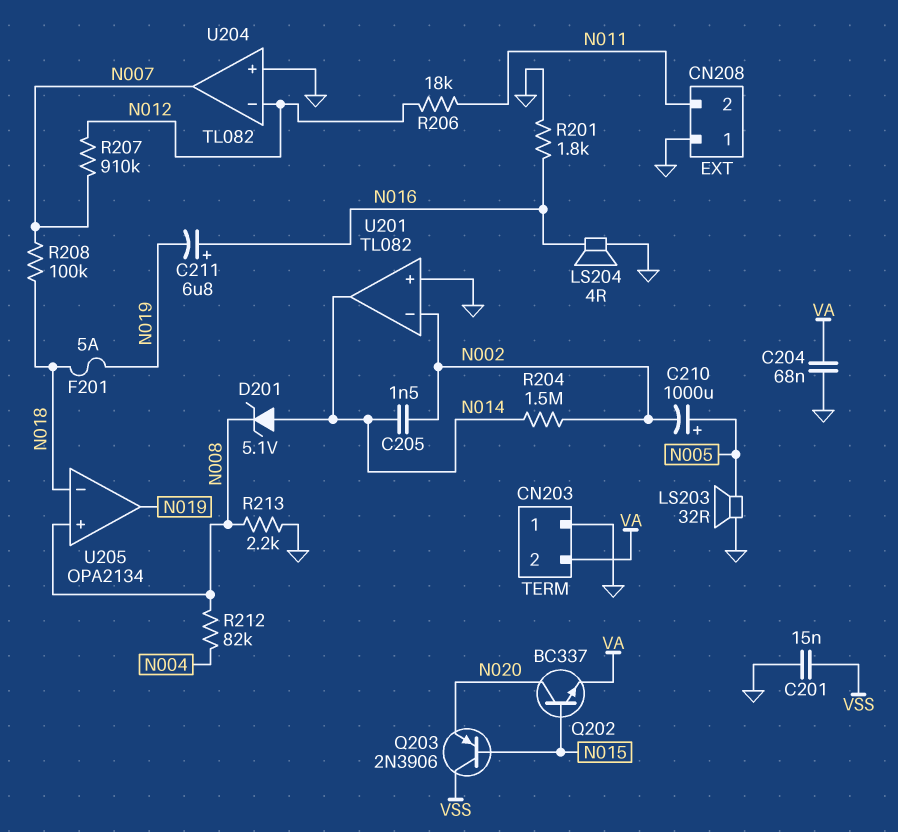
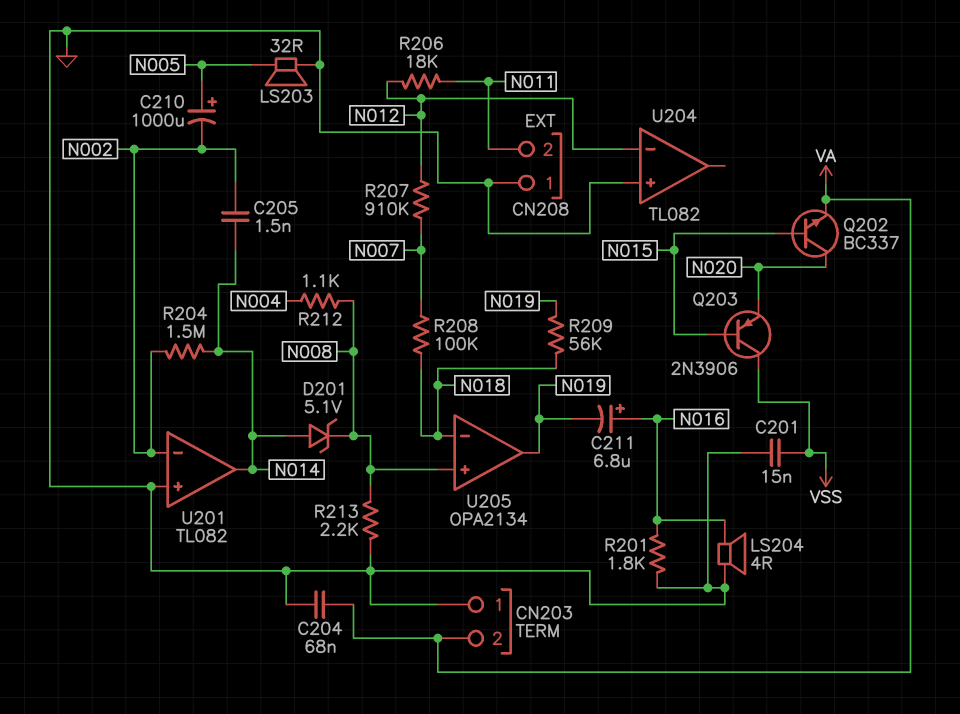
F201: 5A (N018, N019) -> none
R209: none -> 56k (N018, N019)
R212: 82k (N004, N008) -> 1.1k (N004, N008)
U204 pin out: N007 -> none

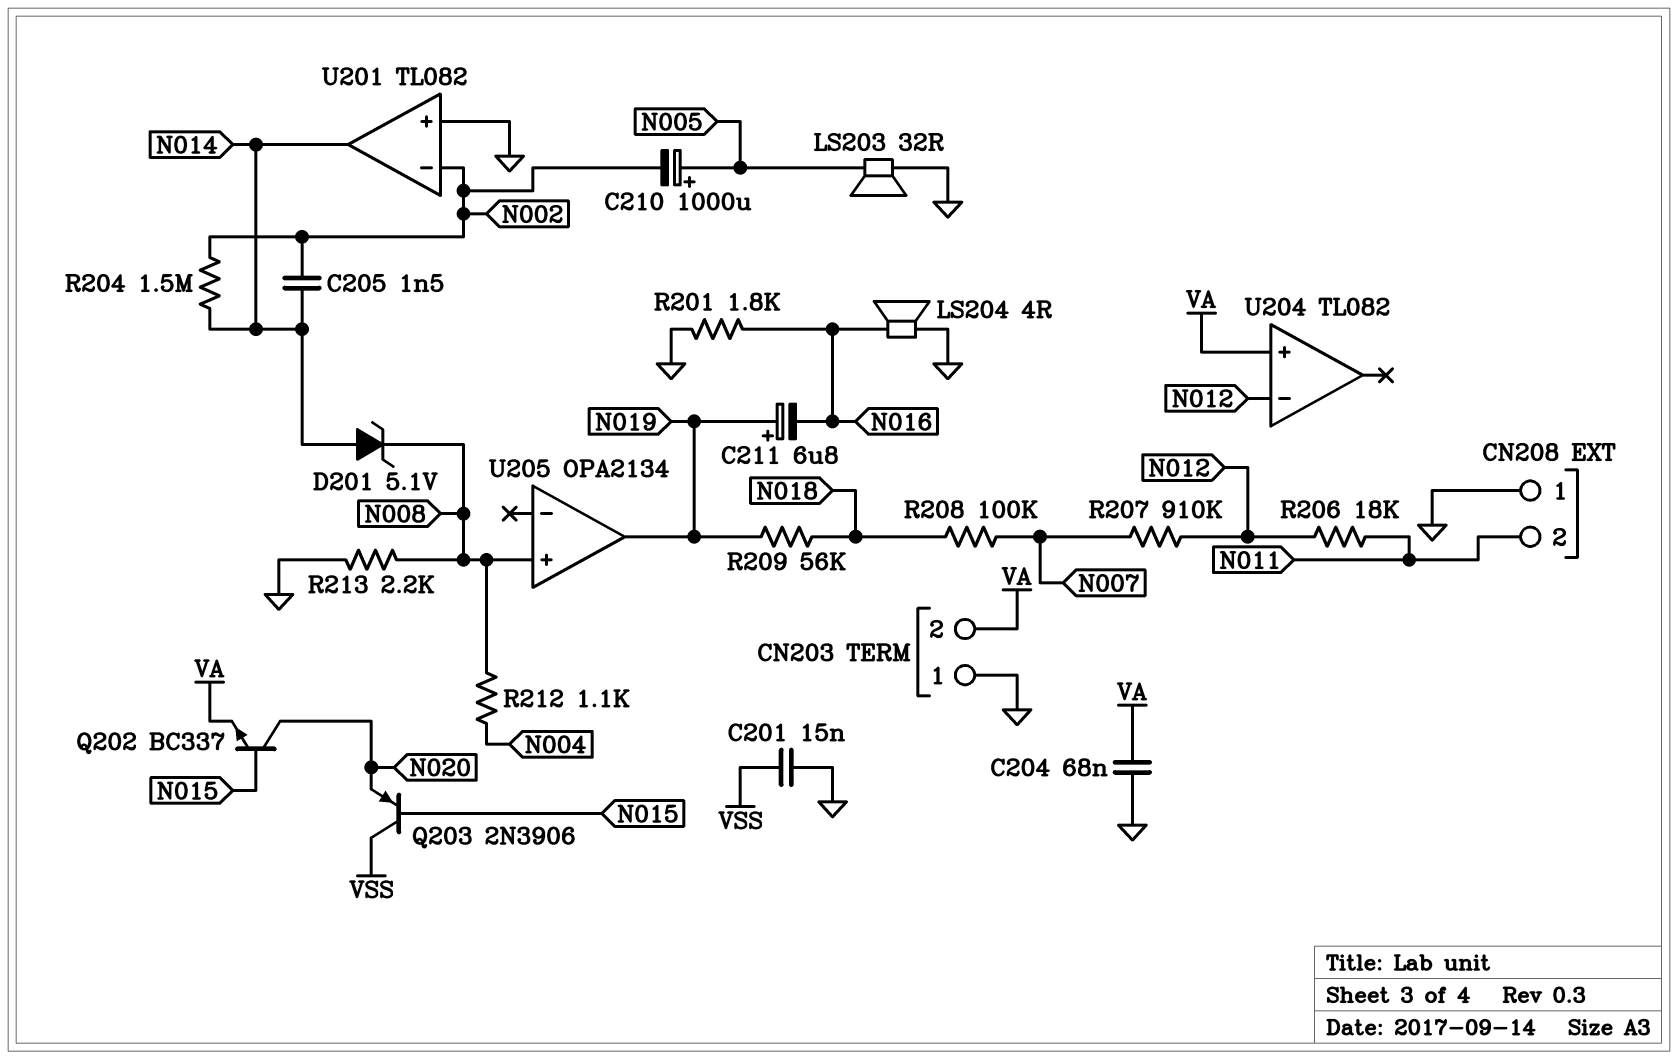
C211: 6.8uF (plus N016, minus N019) -> 6.8uF (plus N019, minus N016)
U204 pin in+: GND -> VA
U205 pin in-: N018 -> none

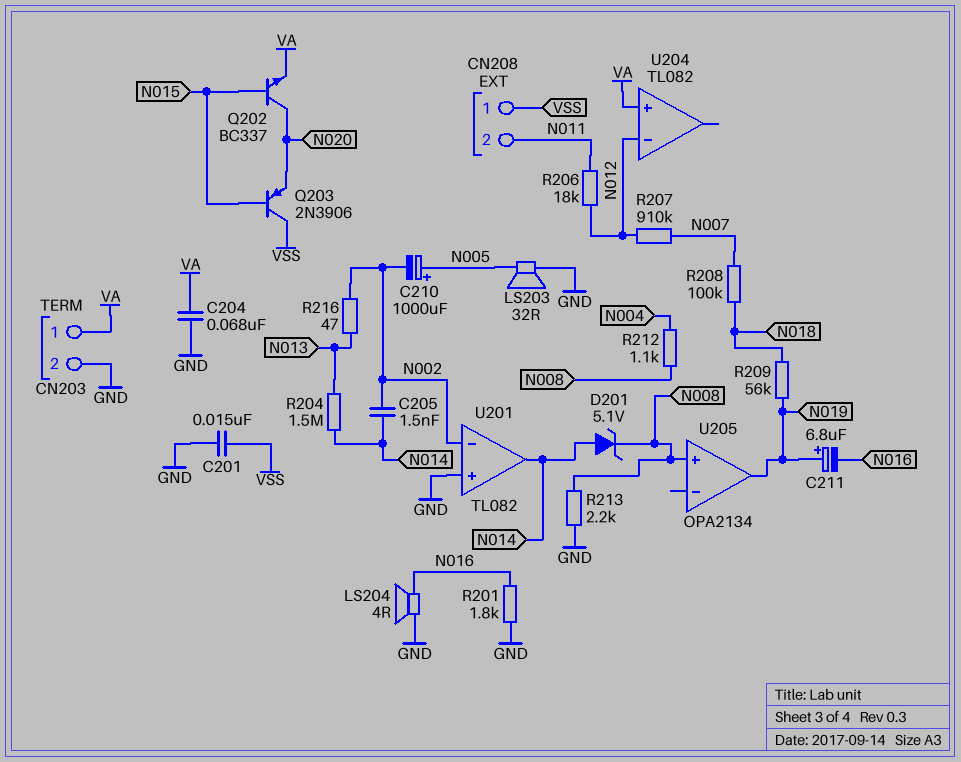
CN203 pin 1: GND -> VA
CN203 pin 2: VA -> GND
CN208 pin 1: GND -> VSS
R204: 1.5M (N002, N014) -> 1.5M (N013, N014)
R216: none -> 47 (N002, N013)

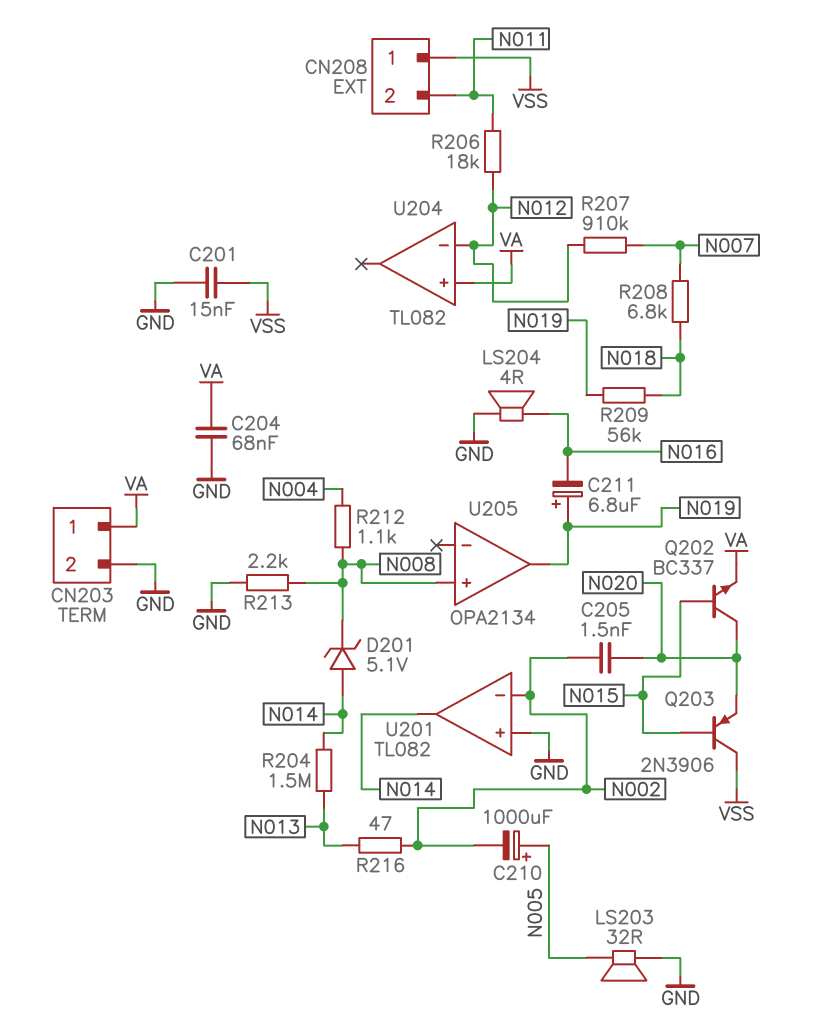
C205: 1.5nF (N002, N014) -> 1.5nF (N002, N020)
R201: 1.8k (GND, N016) -> none
R208: 100k (N007, N018) -> 6.8k (N007, N018)

